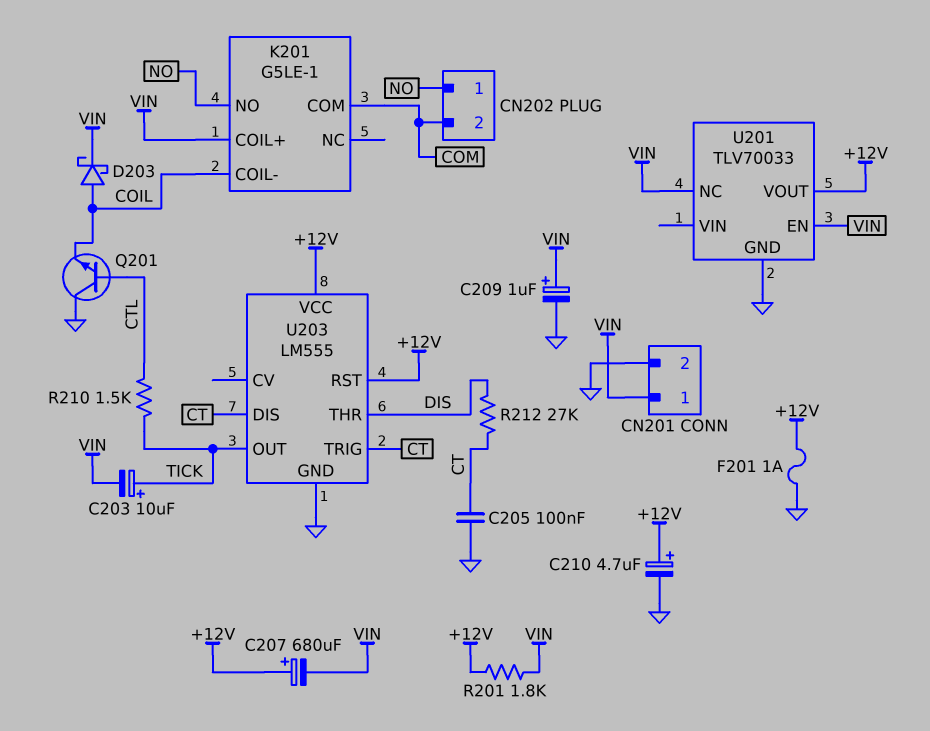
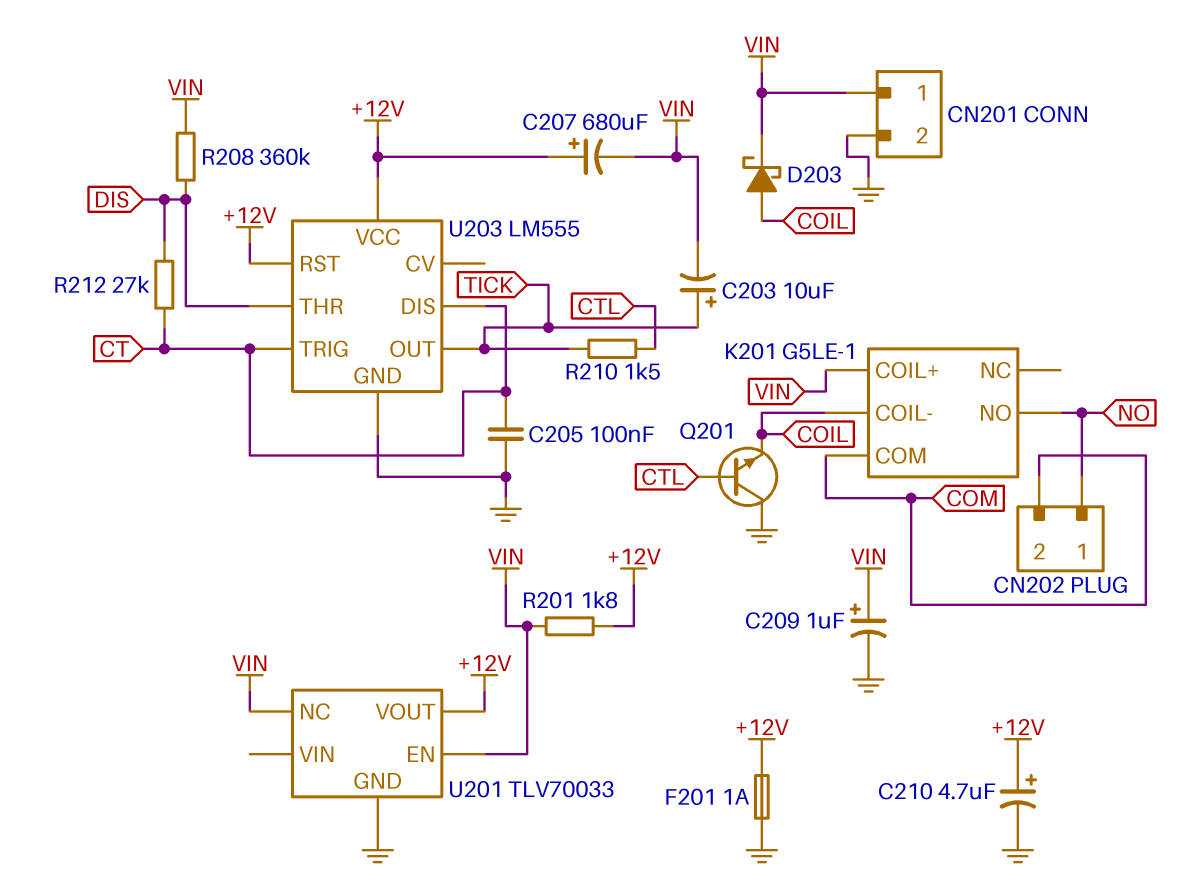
R208: none -> 360k (DIS, VIN)

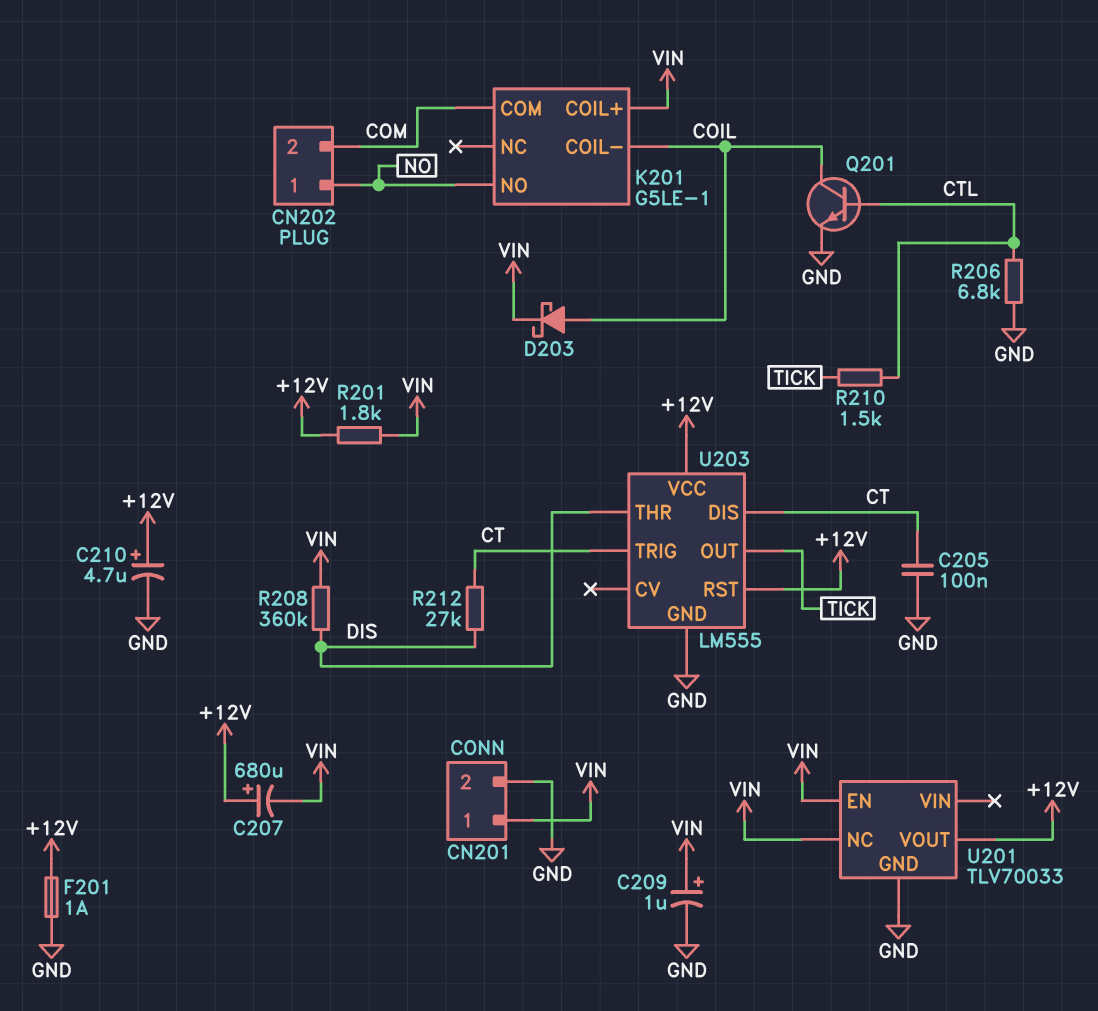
C203: 10uF (plus TICK, minus VIN) -> none
Q201: NPN (B CTL, C GND, E COIL) -> NPN (B CTL, C COIL, E GND)
R206: none -> 6.8k (CTL, GND)

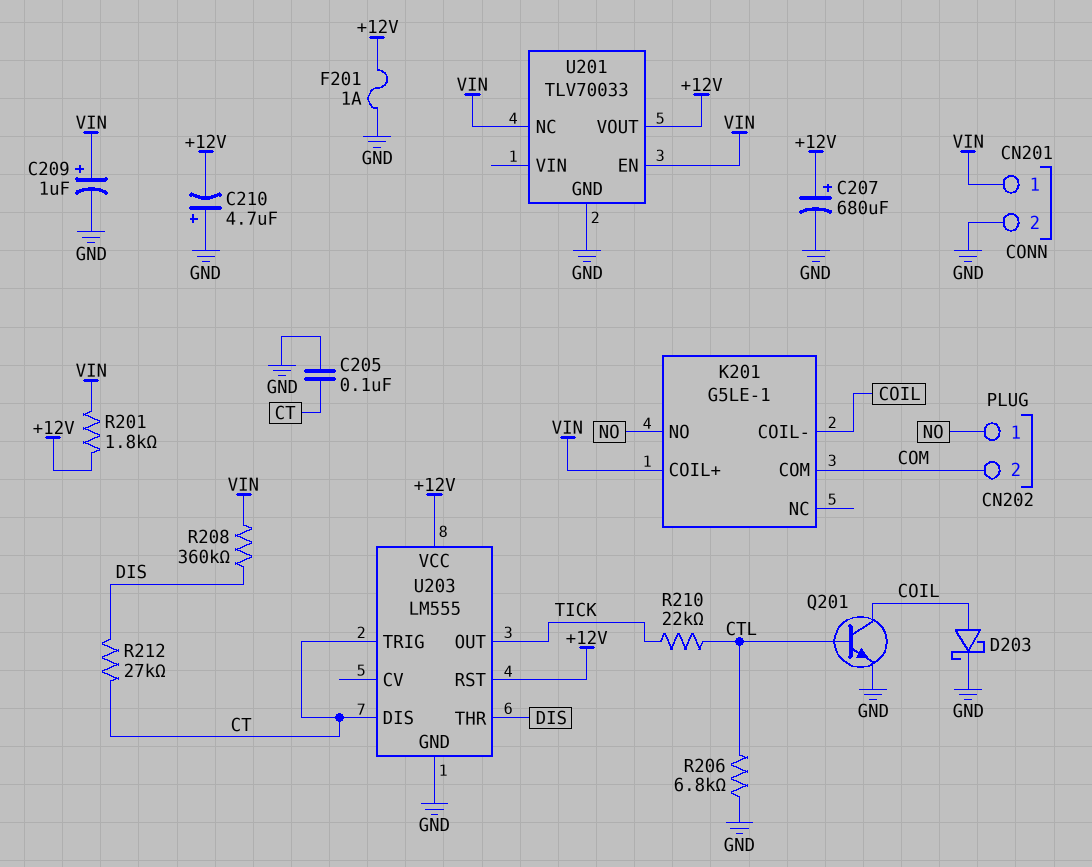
C207: 680uF (plus +12V, minus VIN) -> 680uF (plus +12V, minus GND)
C210: 4.7uF (plus +12V, minus GND) -> 4.7uF (plus GND, minus +12V)
D203: schottky (A COIL, K VIN) -> schottky (A COIL, K GND)
R210: 1.5k (CTL, TICK) -> 22k (CTL, TICK)

